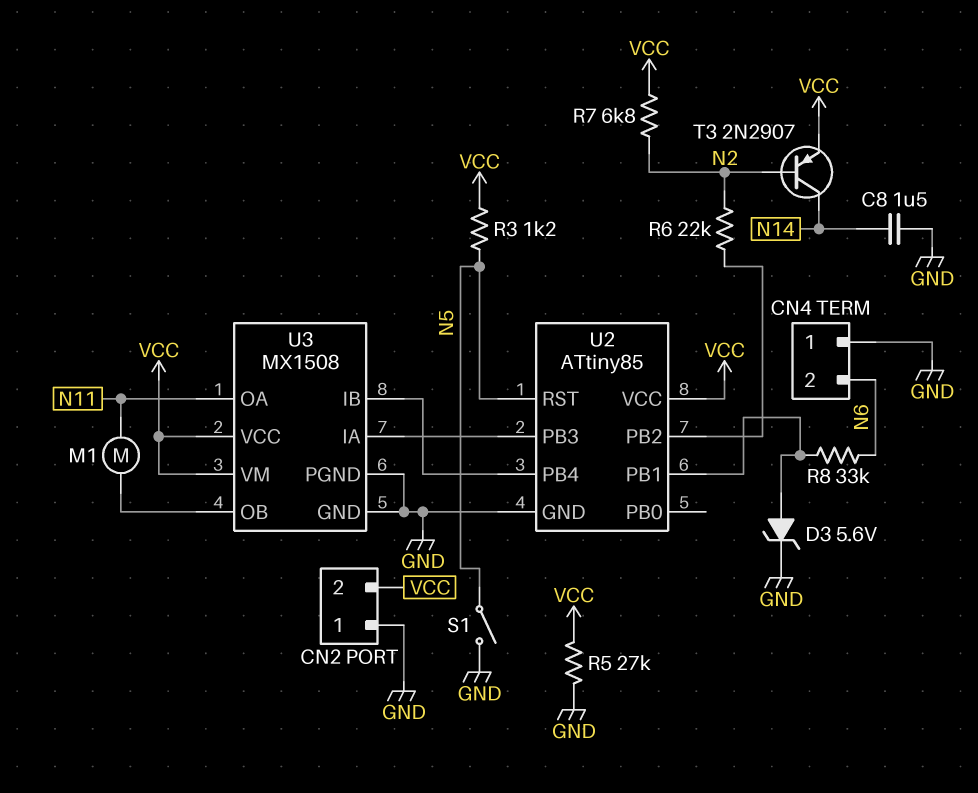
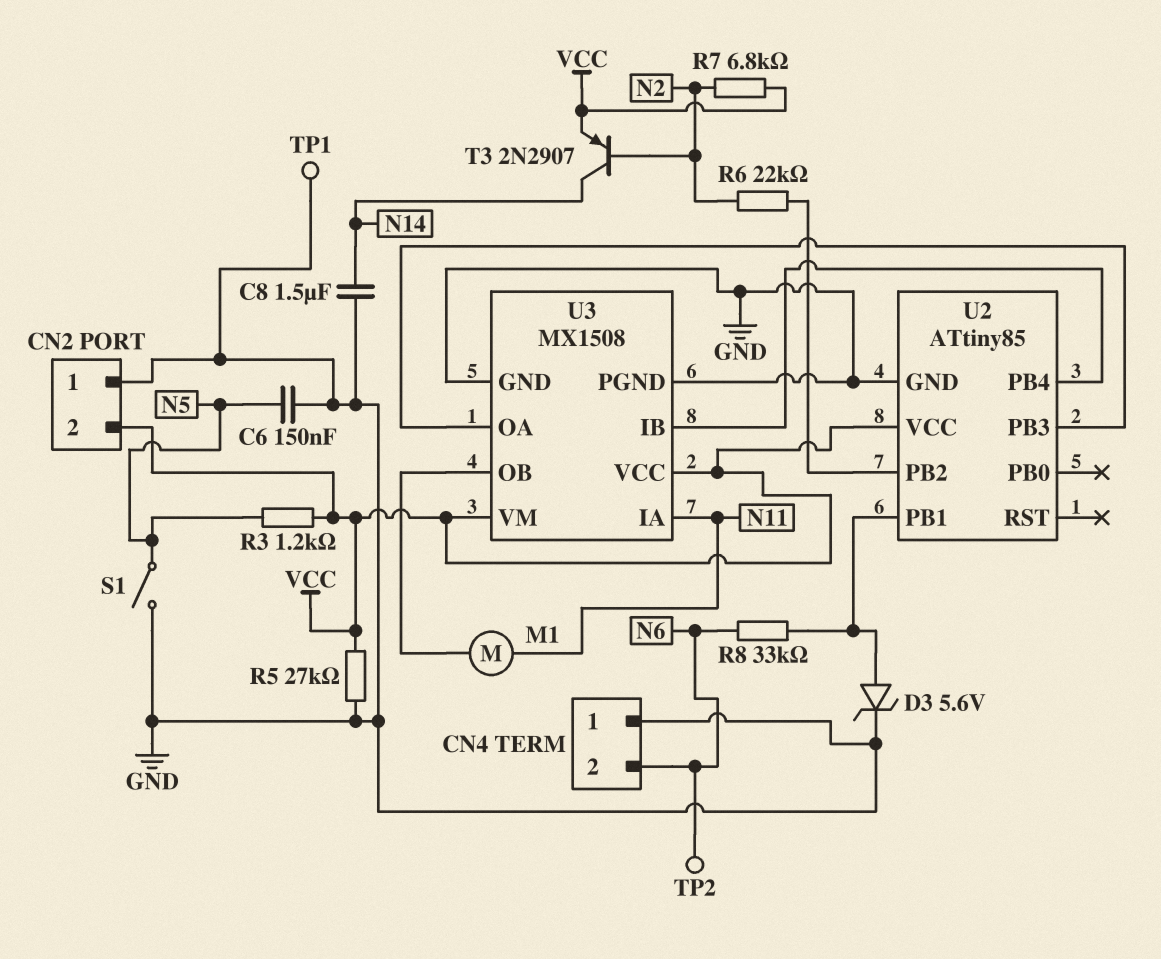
C6: none -> 150nF (GND, N5)
TP1: none -> test point (GND)
TP2: none -> test point (N6)
U2 pin RST: N5 -> none
U3 pin IA: U2/PB3 -> N11
U3 pin OA: N11 -> U2/PB3

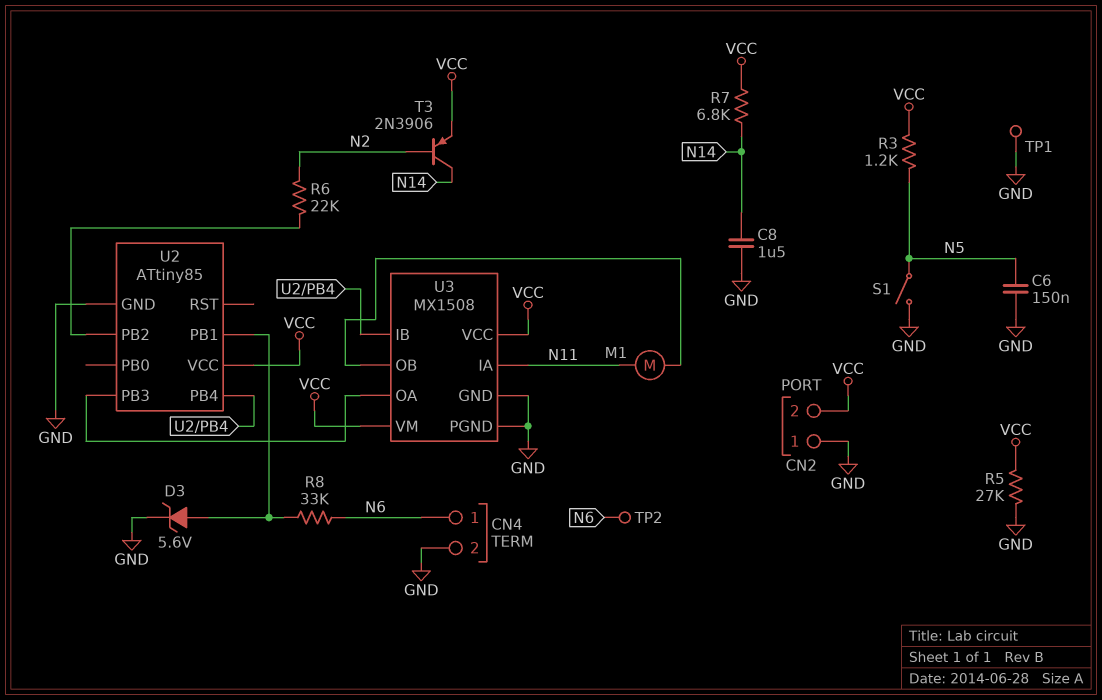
CN4 pin 1: GND -> N6
CN4 pin 2: N6 -> GND
R7: 6.8k (N2, VCC) -> 6.8k (N14, VCC)
T3: PNP 2N2907 (B N2, C N14, E VCC) -> PNP 2N3906 (B N2, C N14, E VCC)

